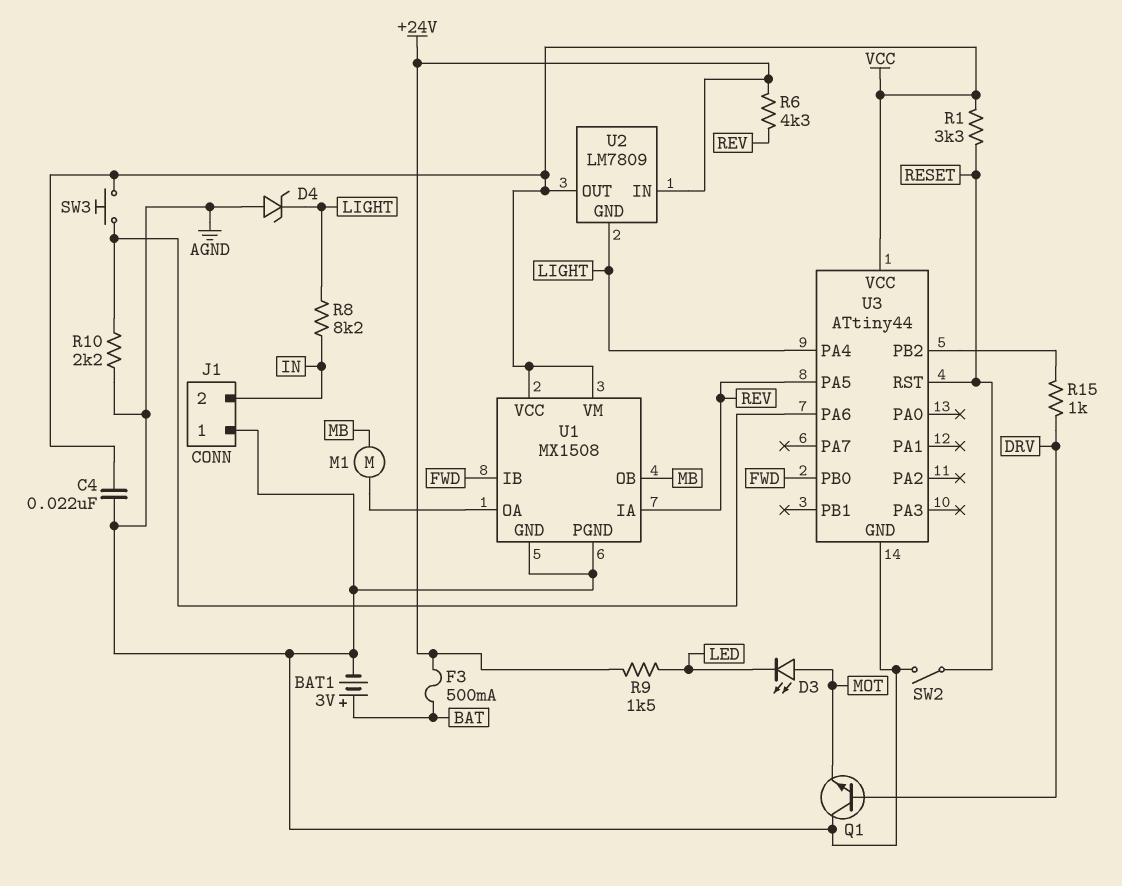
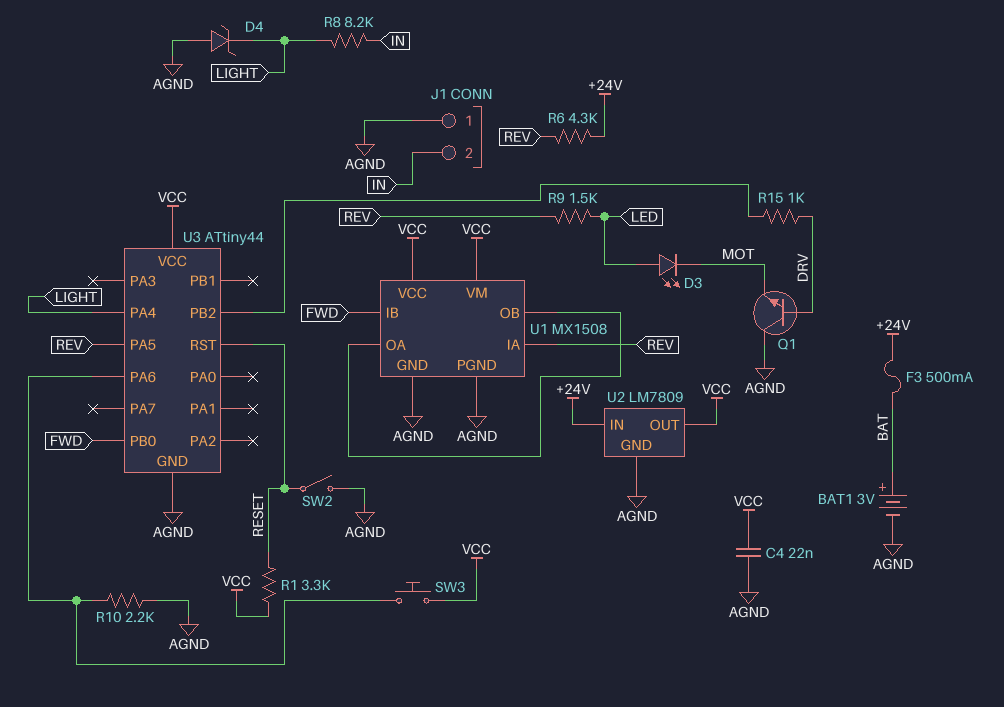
D3: LED (A MOT, K LED) -> LED (A LED, K MOT)
M1: motor (MB, U1/OA) -> none
R9: 1.5k (+24V, LED) -> 1.5k (LED, REV)
U1 pin OB: MB -> U1/OA
U2 pin GND: LIGHT -> AGND

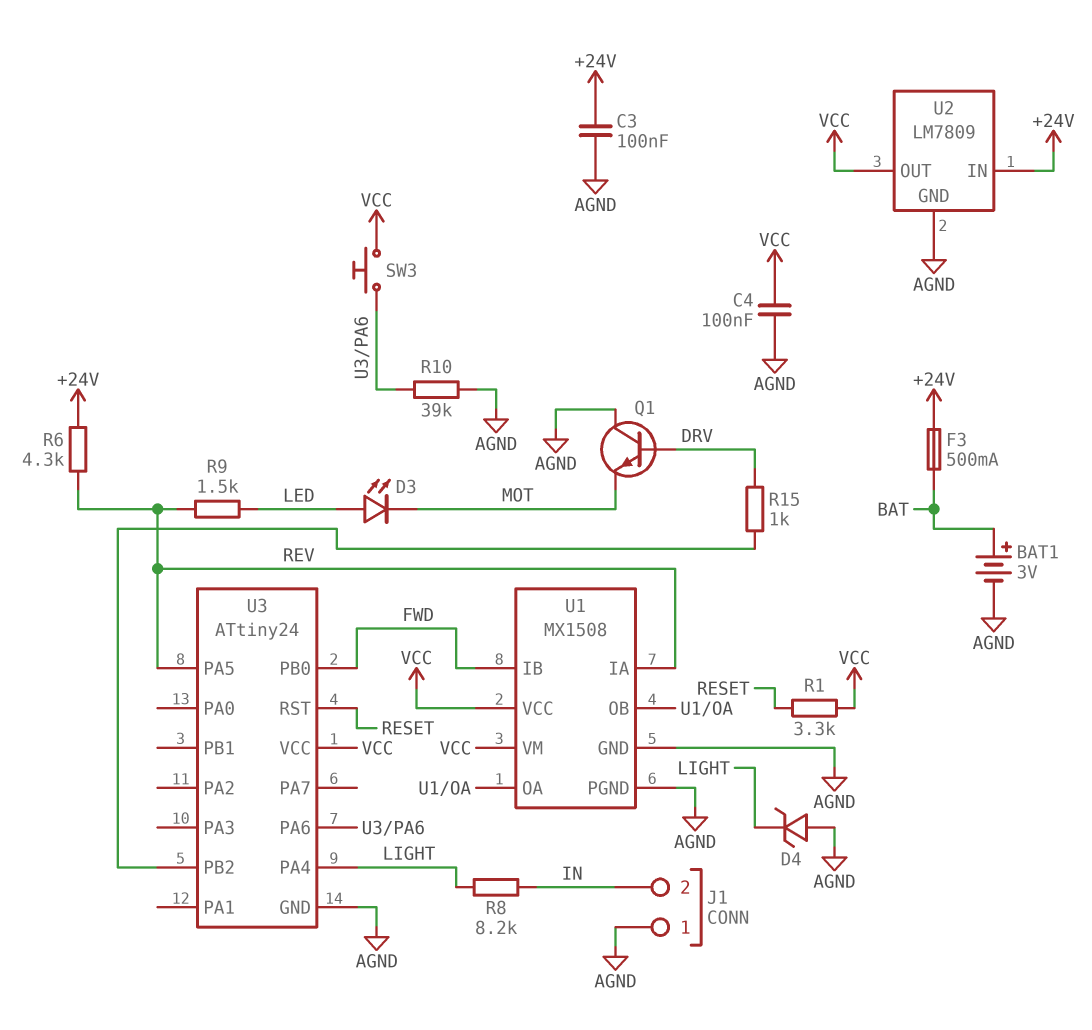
C3: none -> 100nF (+24V, AGND)
C4: 22nF (AGND, VCC) -> 100nF (AGND, VCC)
R10: 2.2k (AGND, U3/PA6) -> 39k (AGND, U3/PA6)
SW2: switch (AGND, RESET) -> none
U3: ATtiny44 -> ATtiny24

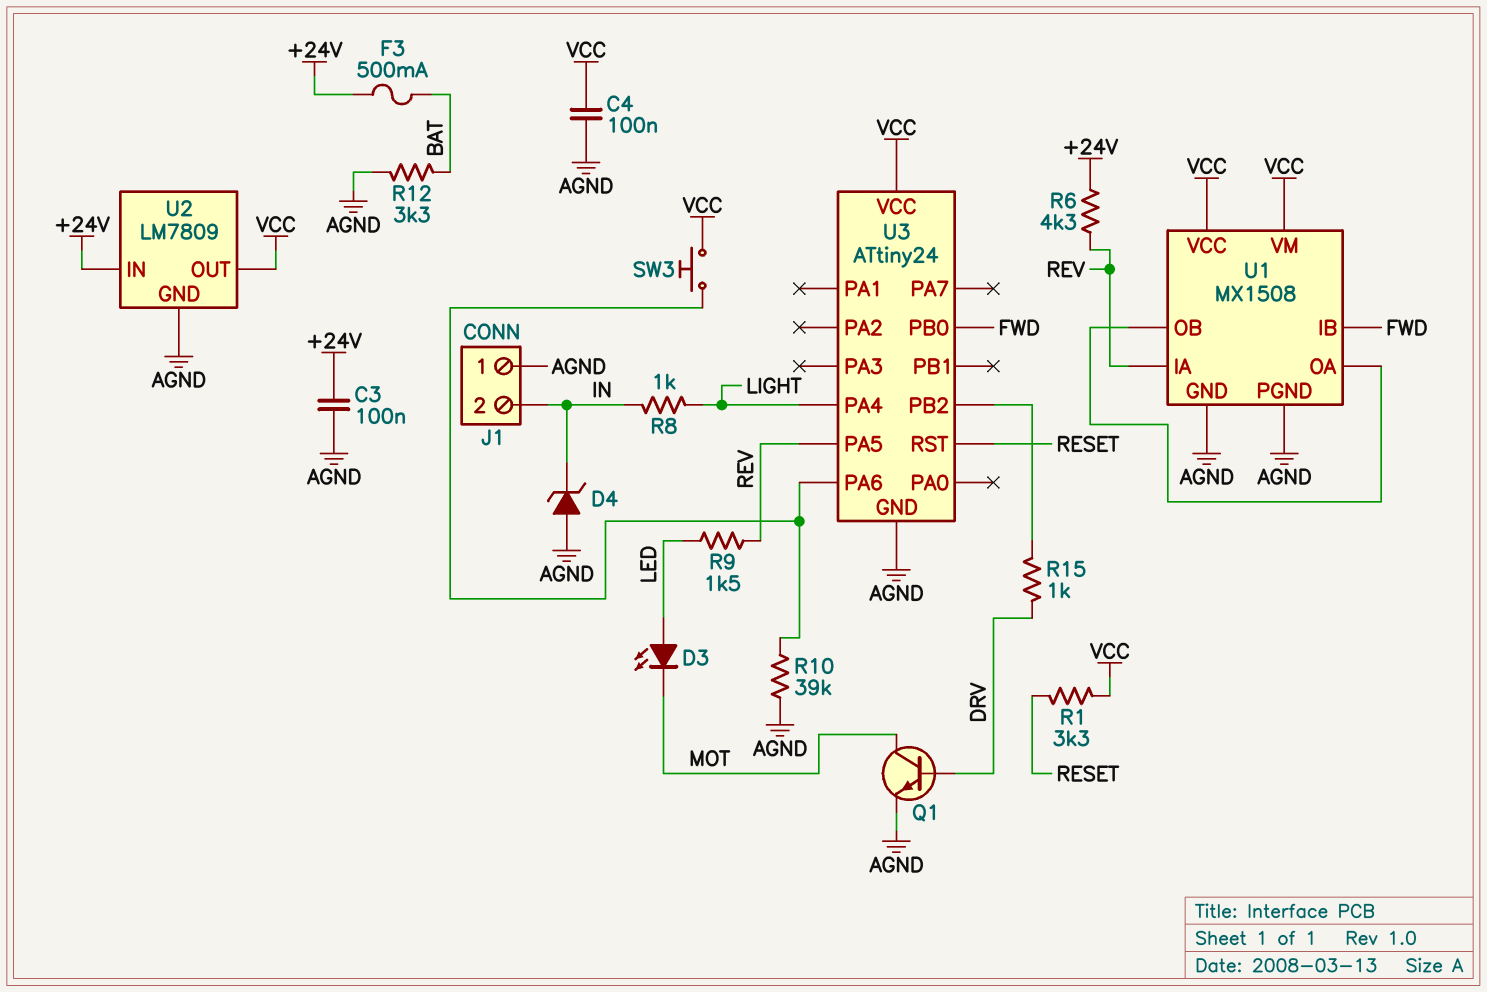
BAT1: 3V (plus BAT, minus AGND) -> none
D4: zener (A AGND, K LIGHT) -> zener (A AGND, K IN)
Q1: NPN (B DRV, C AGND, E MOT) -> NPN (B DRV, C MOT, E AGND)
R8: 8.2k (IN, LIGHT) -> 1k (IN, LIGHT)
R12: none -> 3.3k (AGND, BAT)

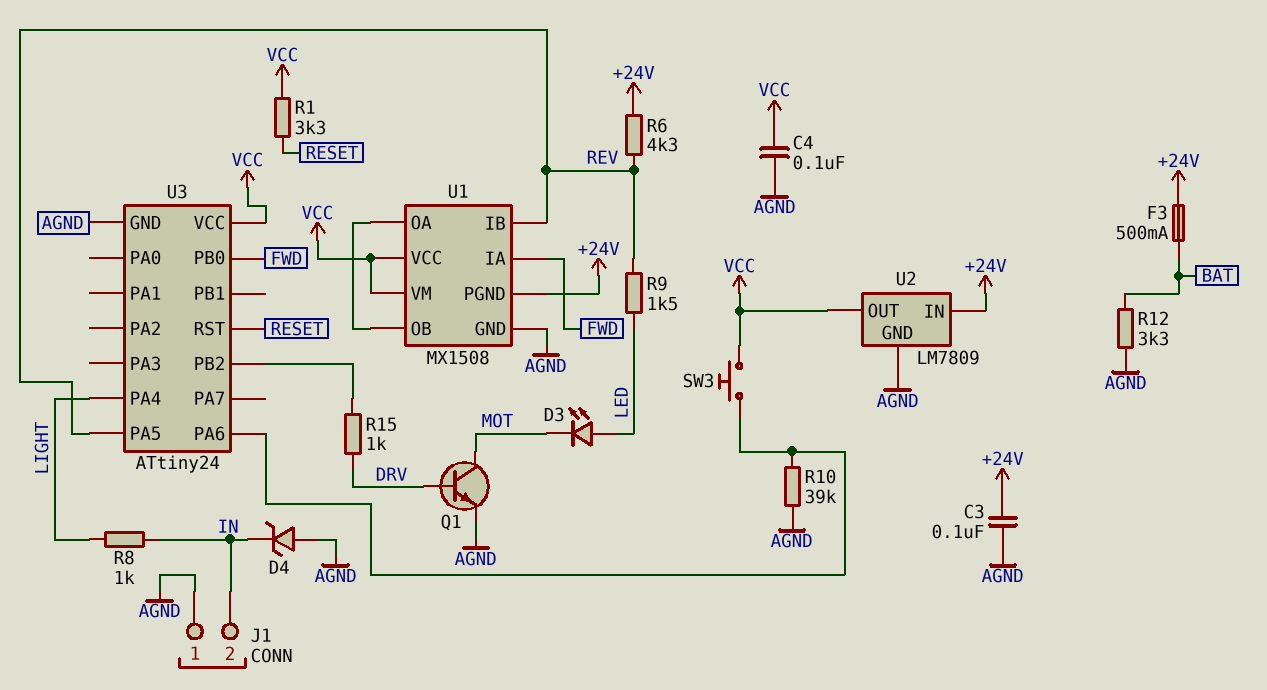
U1 pin IA: REV -> FWD
U1 pin IB: FWD -> REV
U1 pin PGND: AGND -> +24V

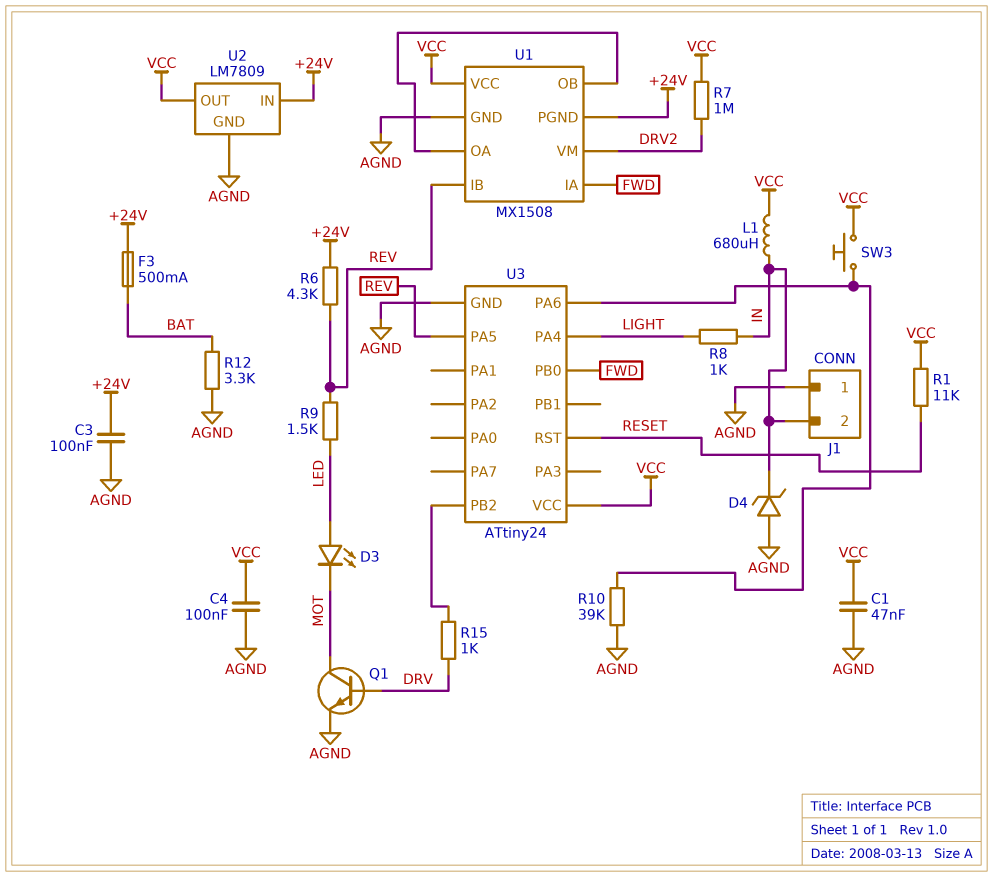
C1: none -> 47nF (AGND, VCC)
L1: none -> 680uH (IN, VCC)
R1: 3.3k (RESET, VCC) -> 11k (RESET, VCC)
R7: none -> 1M (DRV2, VCC)
U1 pin VM: VCC -> DRV2

